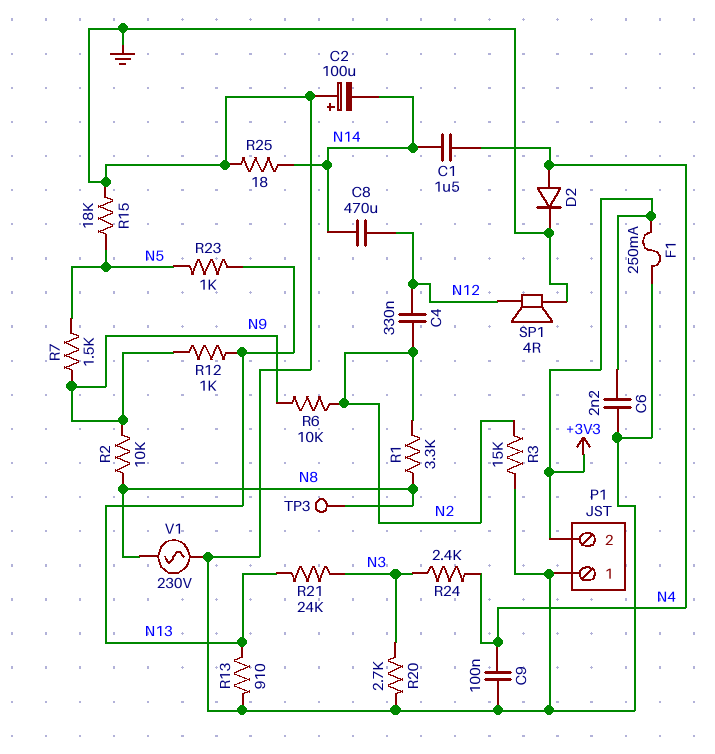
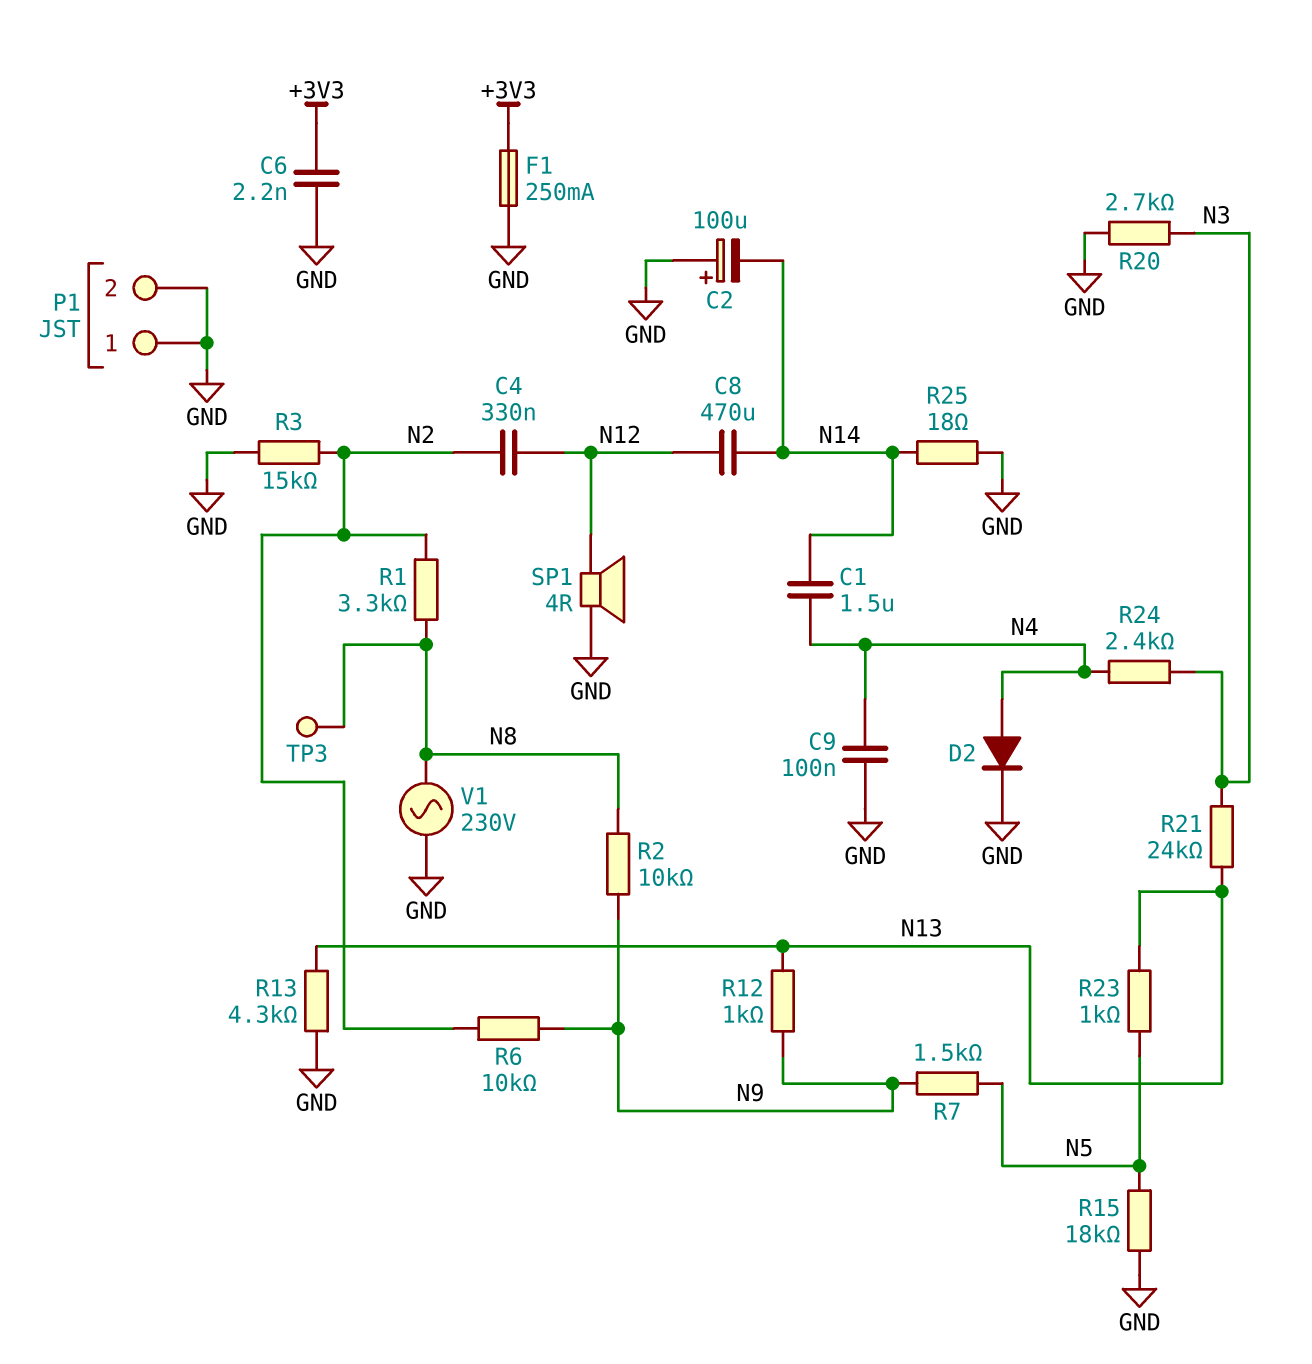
P1 pin 2: +3V3 -> GND
R13: 910 (GND, N13) -> 4.3k (GND, N13)

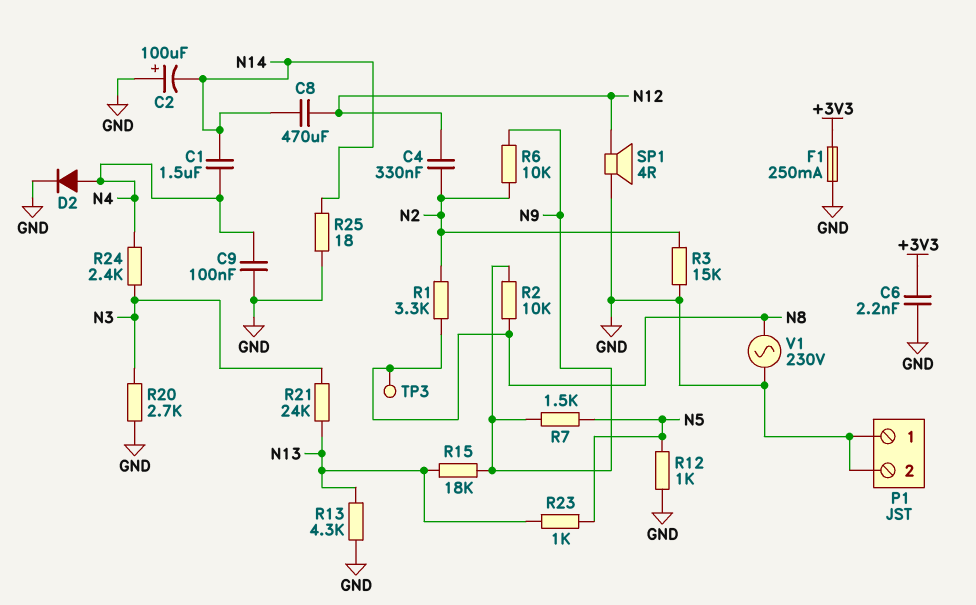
R12: 1k (N9, N13) -> 1k (GND, N5)
R15: 18k (GND, N5) -> 18k (N9, N13)

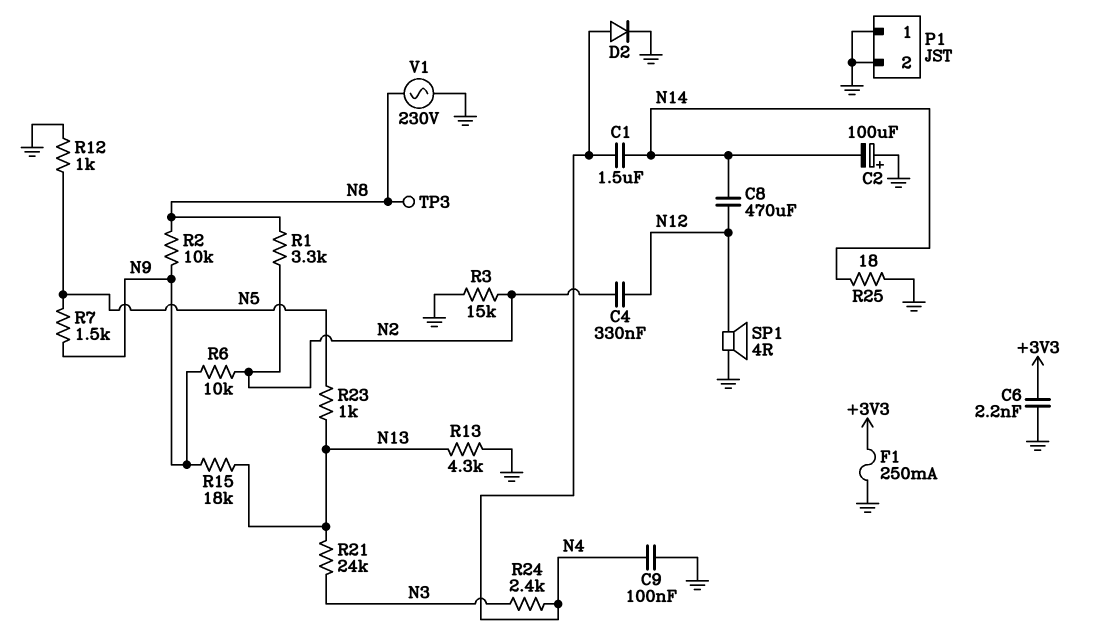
R20: 2.7k (GND, N3) -> none

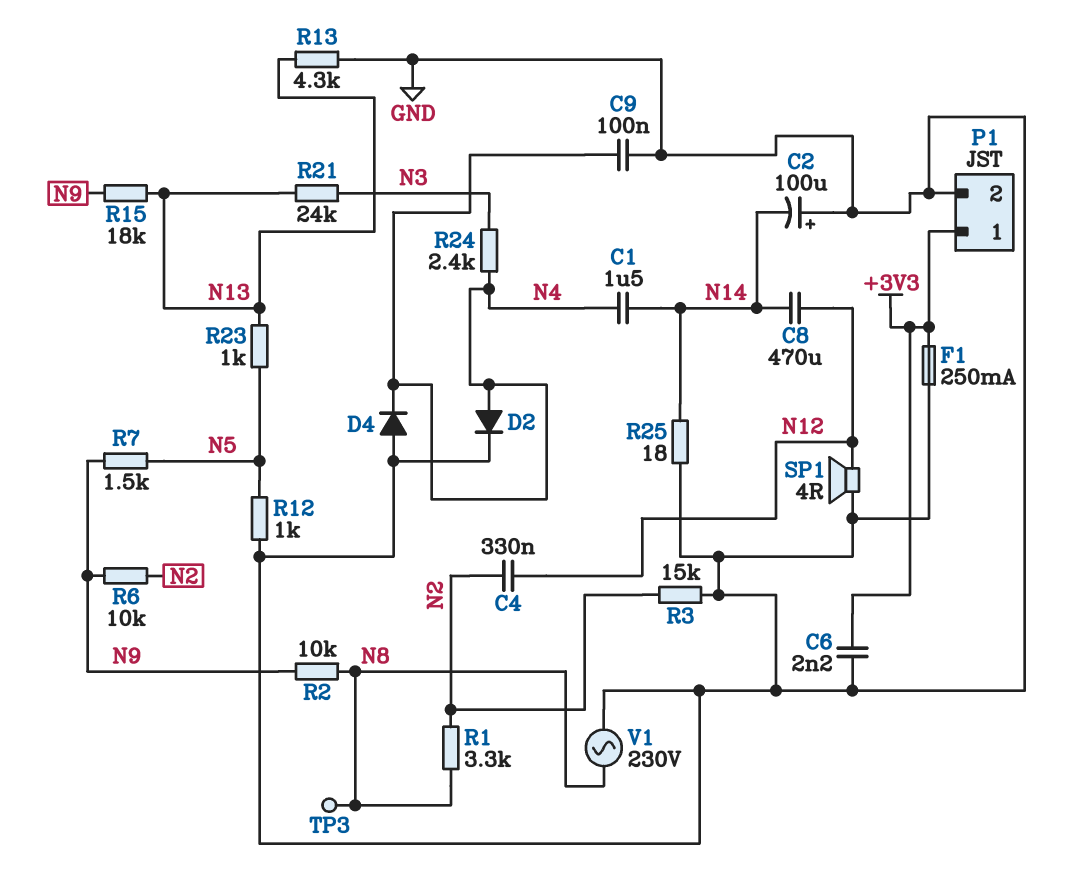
D4: none -> diode (A GND, K N4)
P1 pin 1: GND -> +3V3

